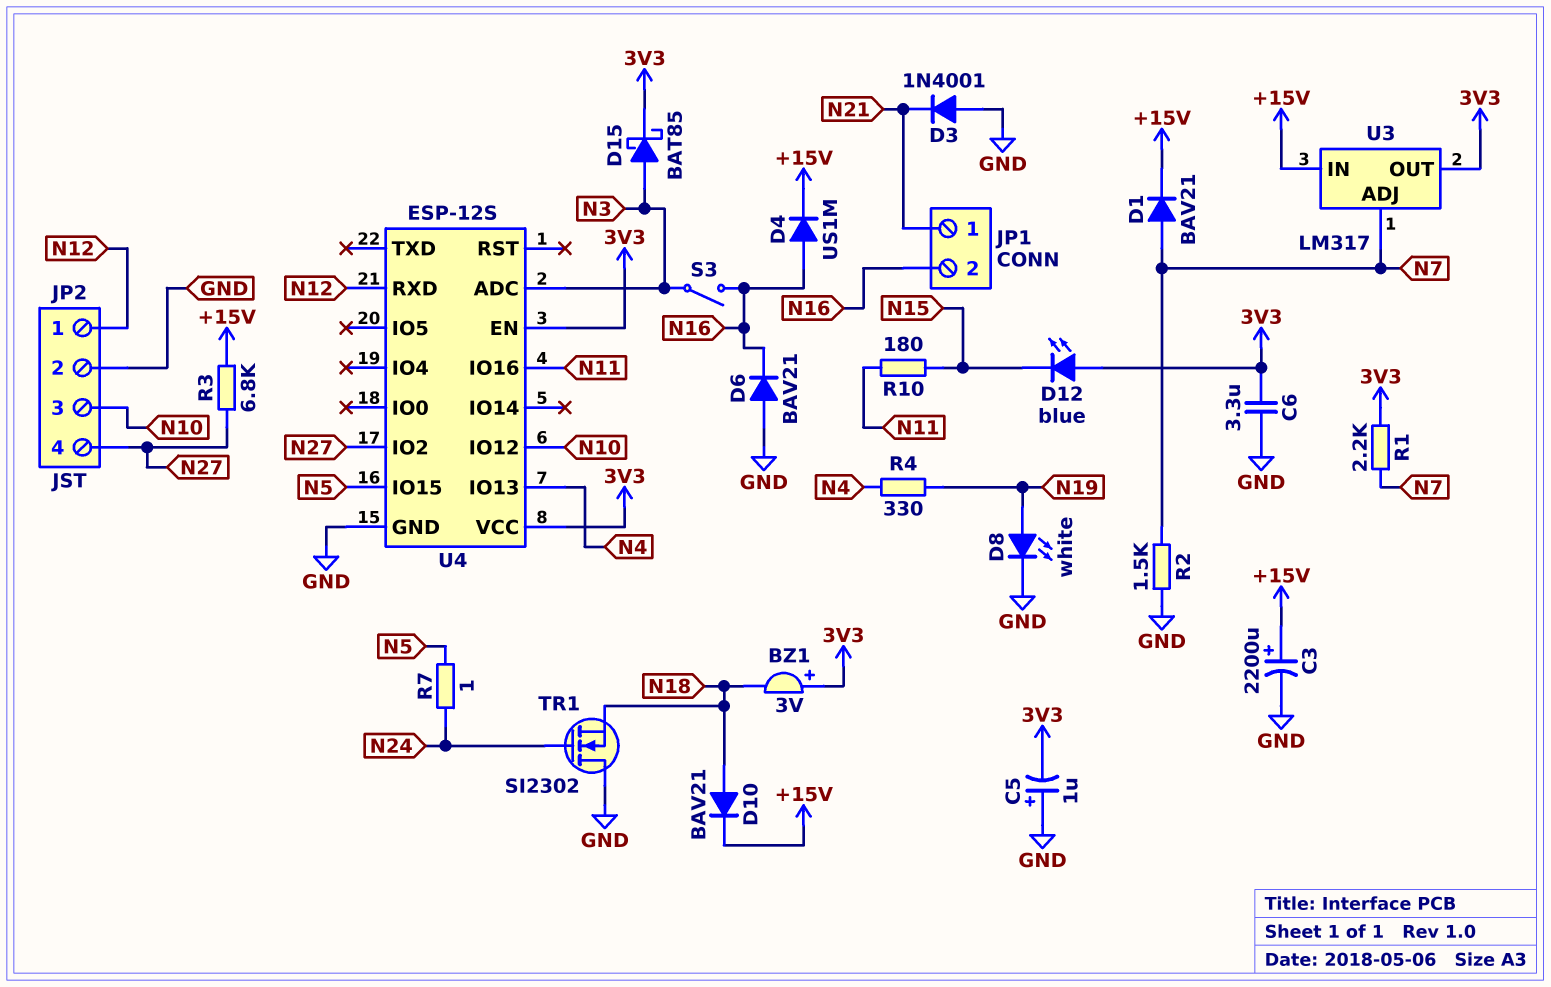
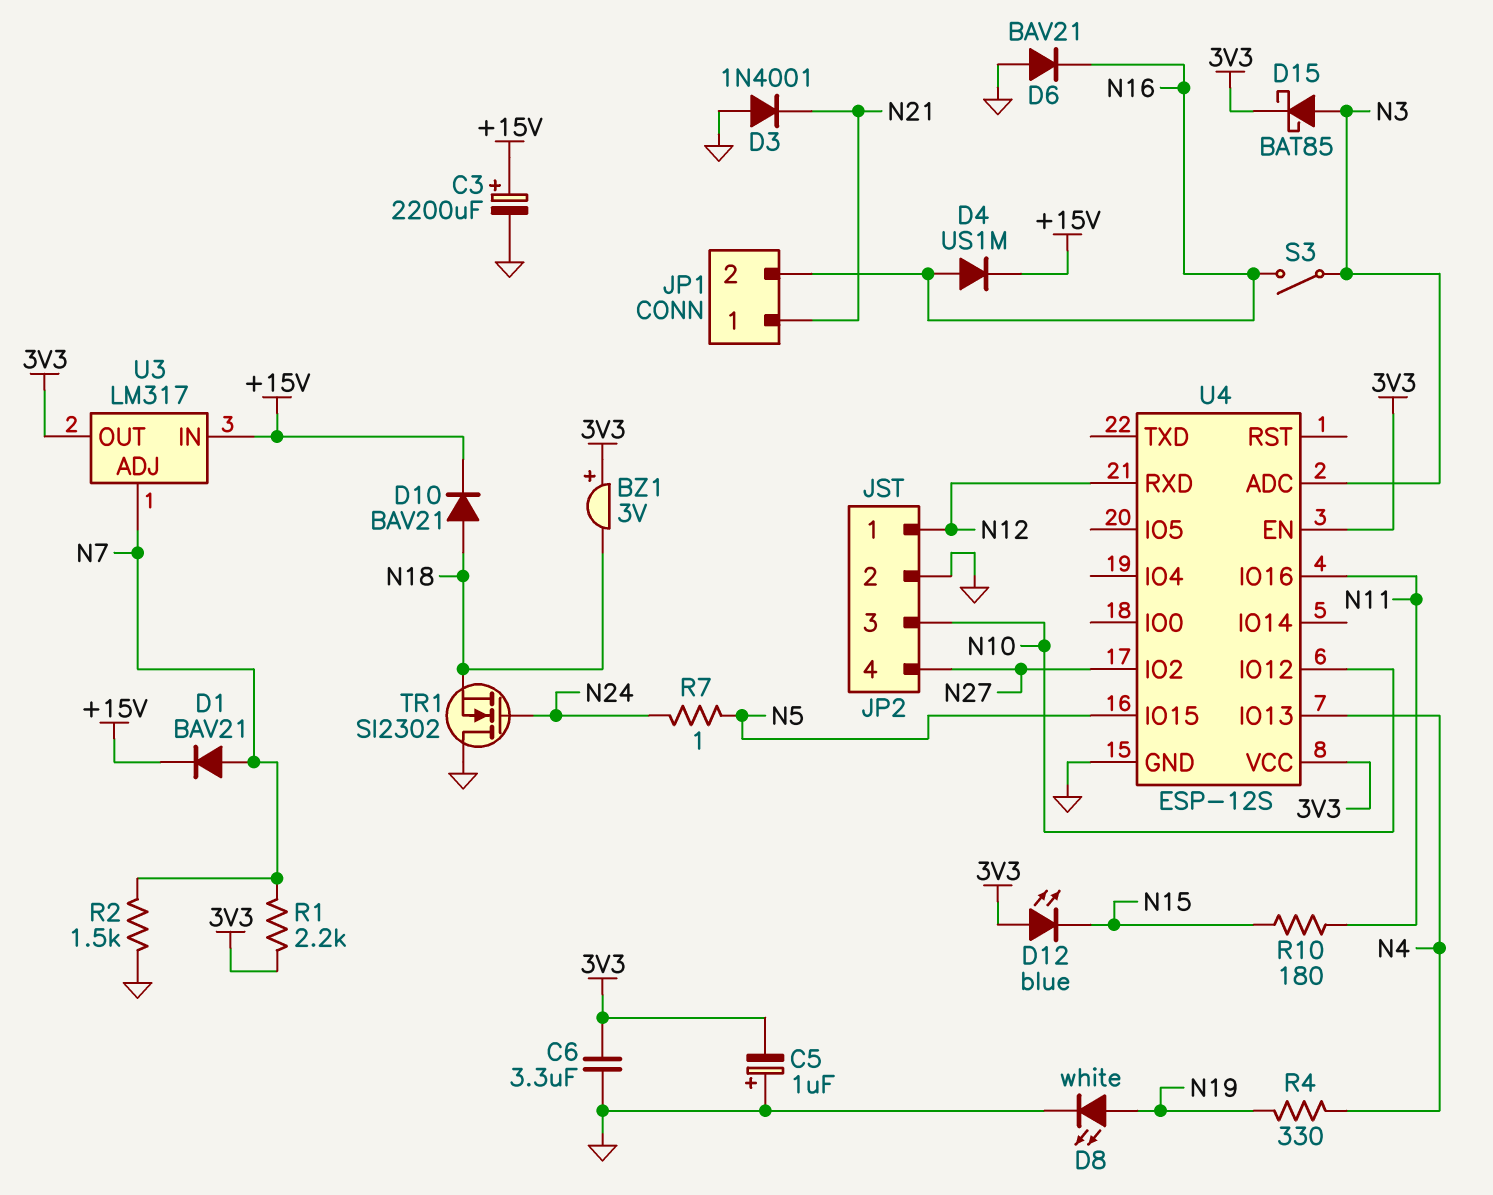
R3: 6.8k (+15V, N27) -> none

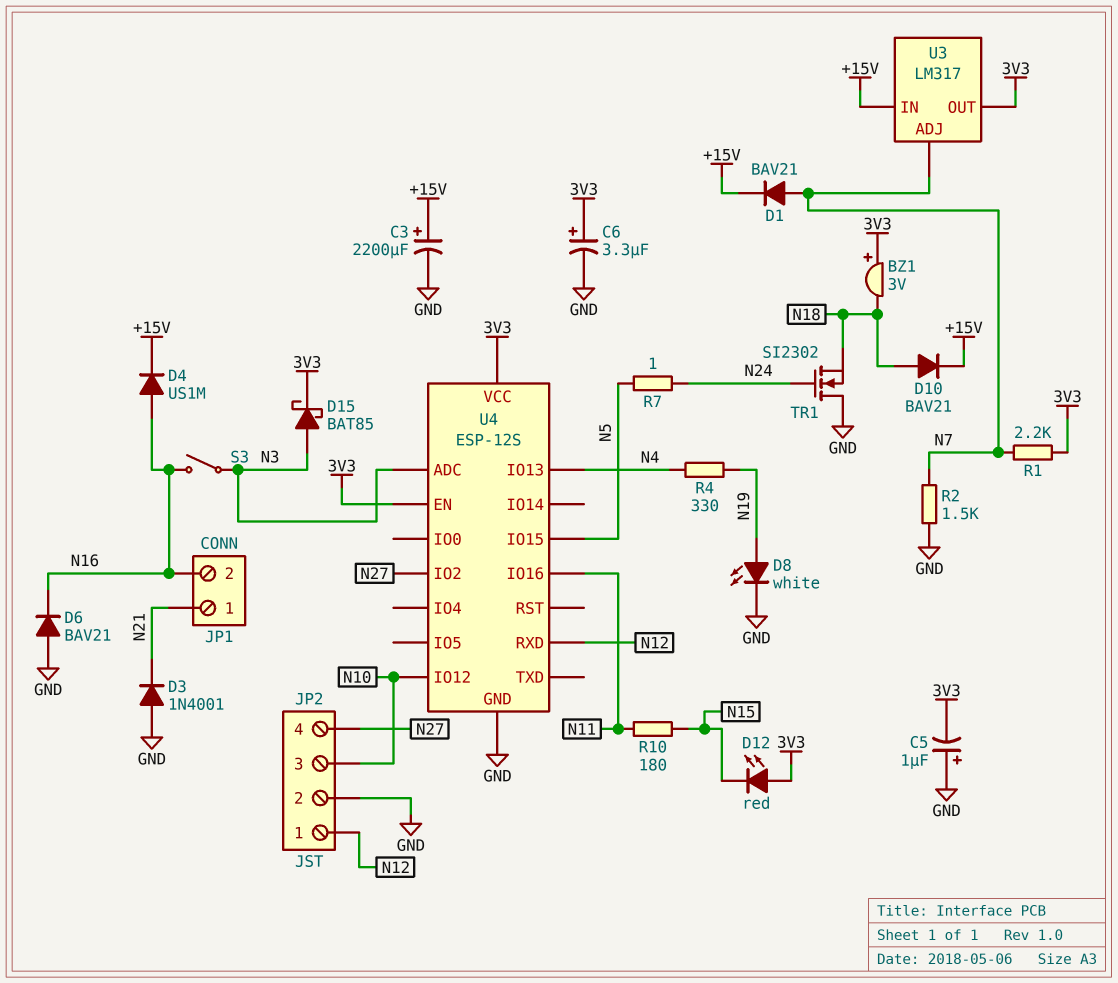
C6: 3.3uF (3V3, GND) -> 3.3uF (plus 3V3, minus GND)
D12: LED blue (A 3V3, K N15) -> LED red (A 3V3, K N15)

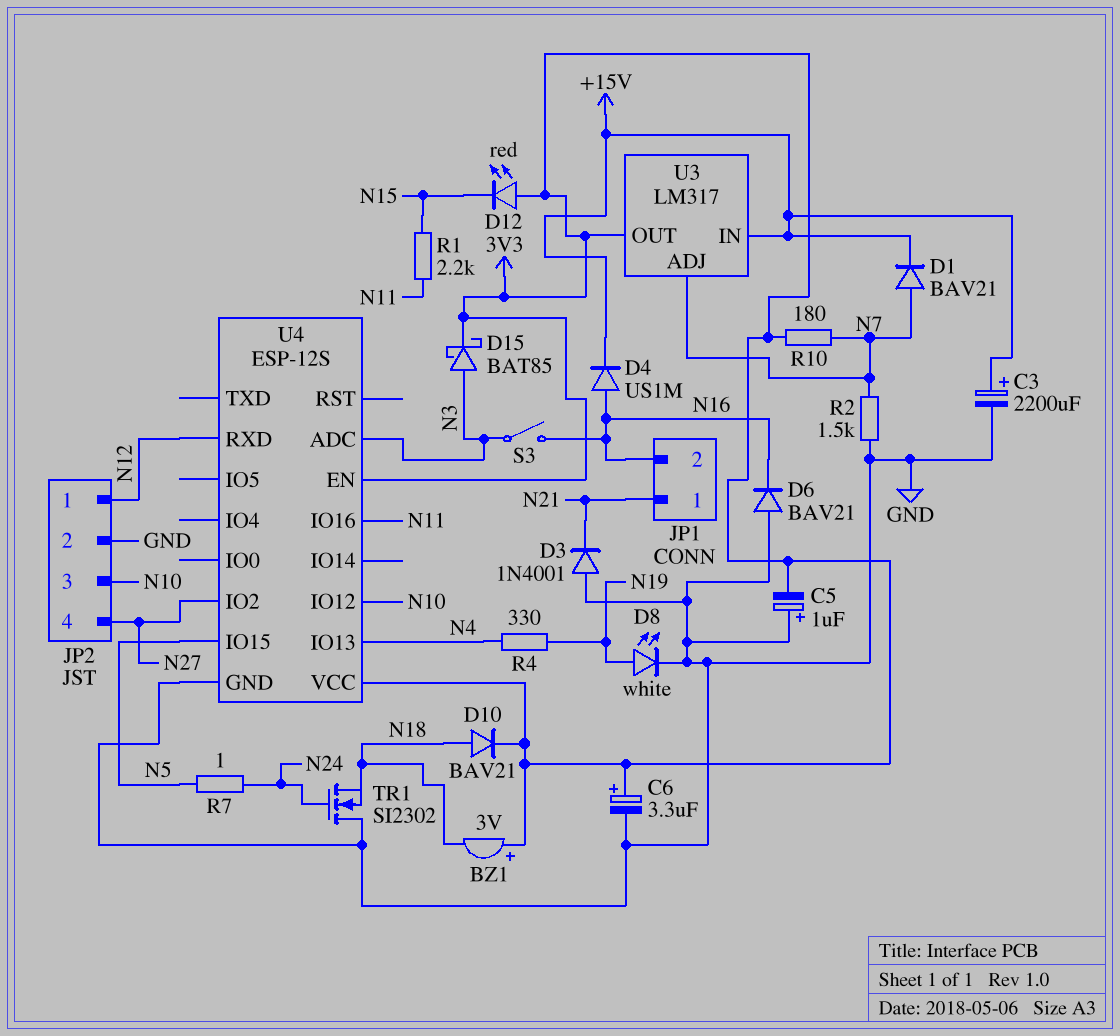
D10: diode BAV21 (A N18, K +15V) -> diode BAV21 (A N18, K 3V3)
R1: 2.2k (3V3, N7) -> 2.2k (N11, N15)
R10: 180 (N11, N15) -> 180 (3V3, N7)

